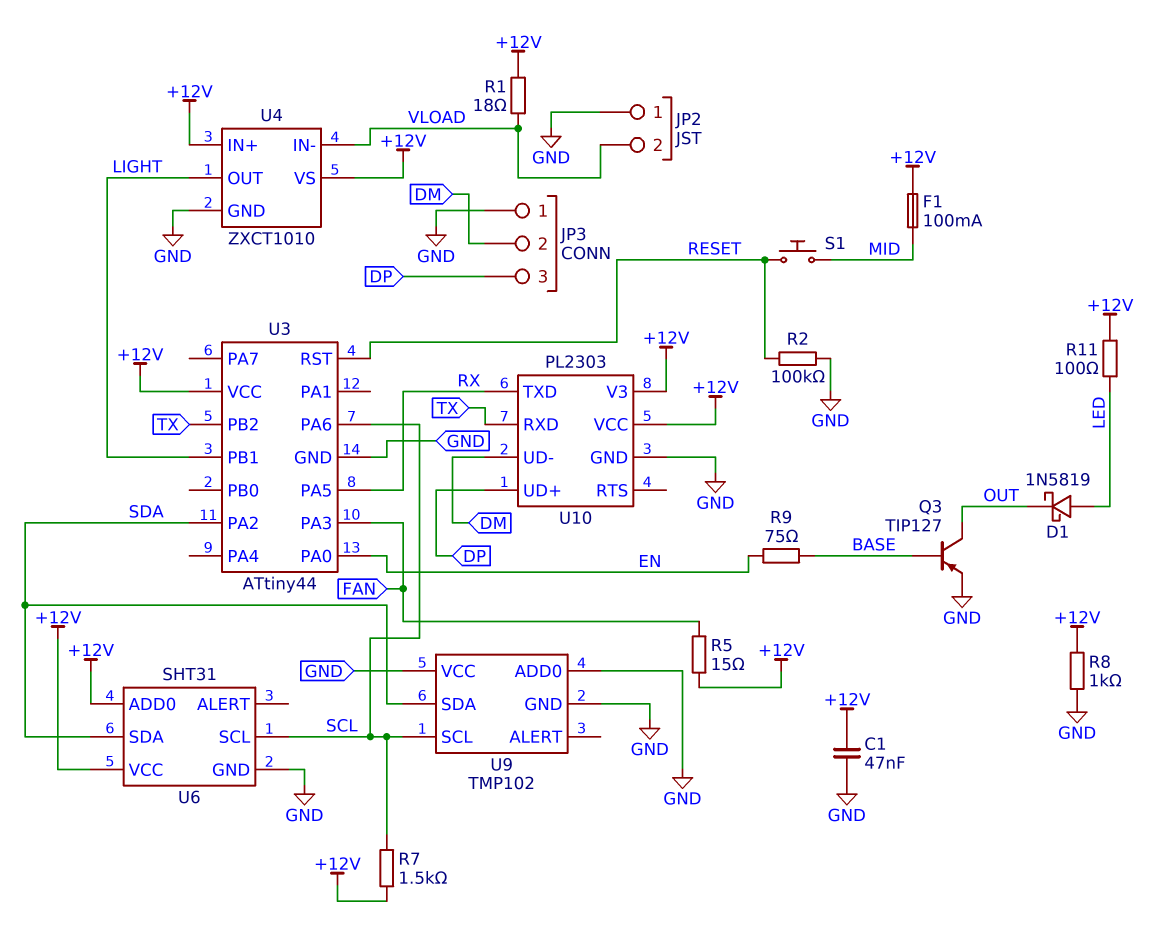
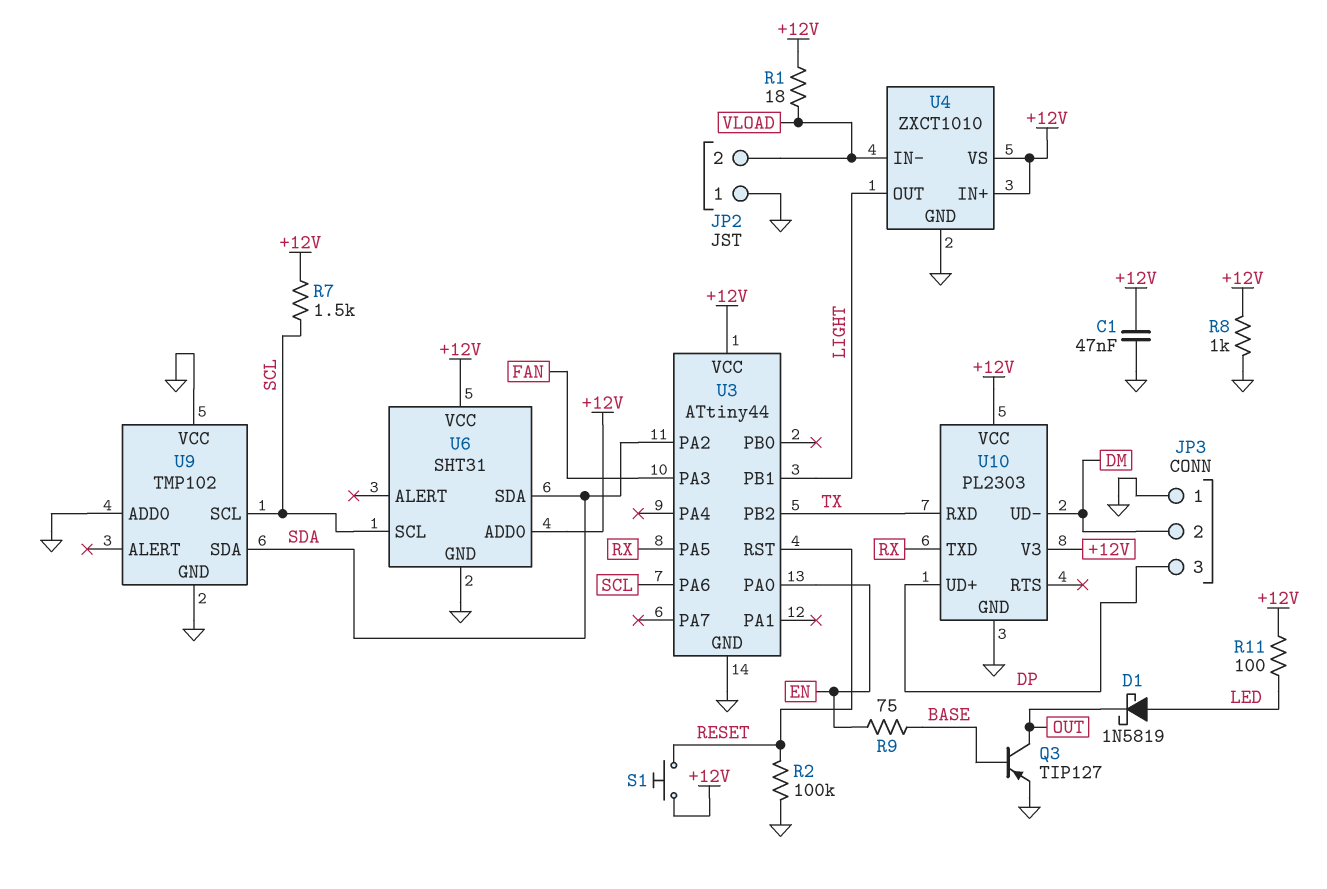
F1: 100mA (+12V, MID) -> none
R5: 15 (+12V, FAN) -> none
S1: button (MID, RESET) -> button (+12V, RESET)

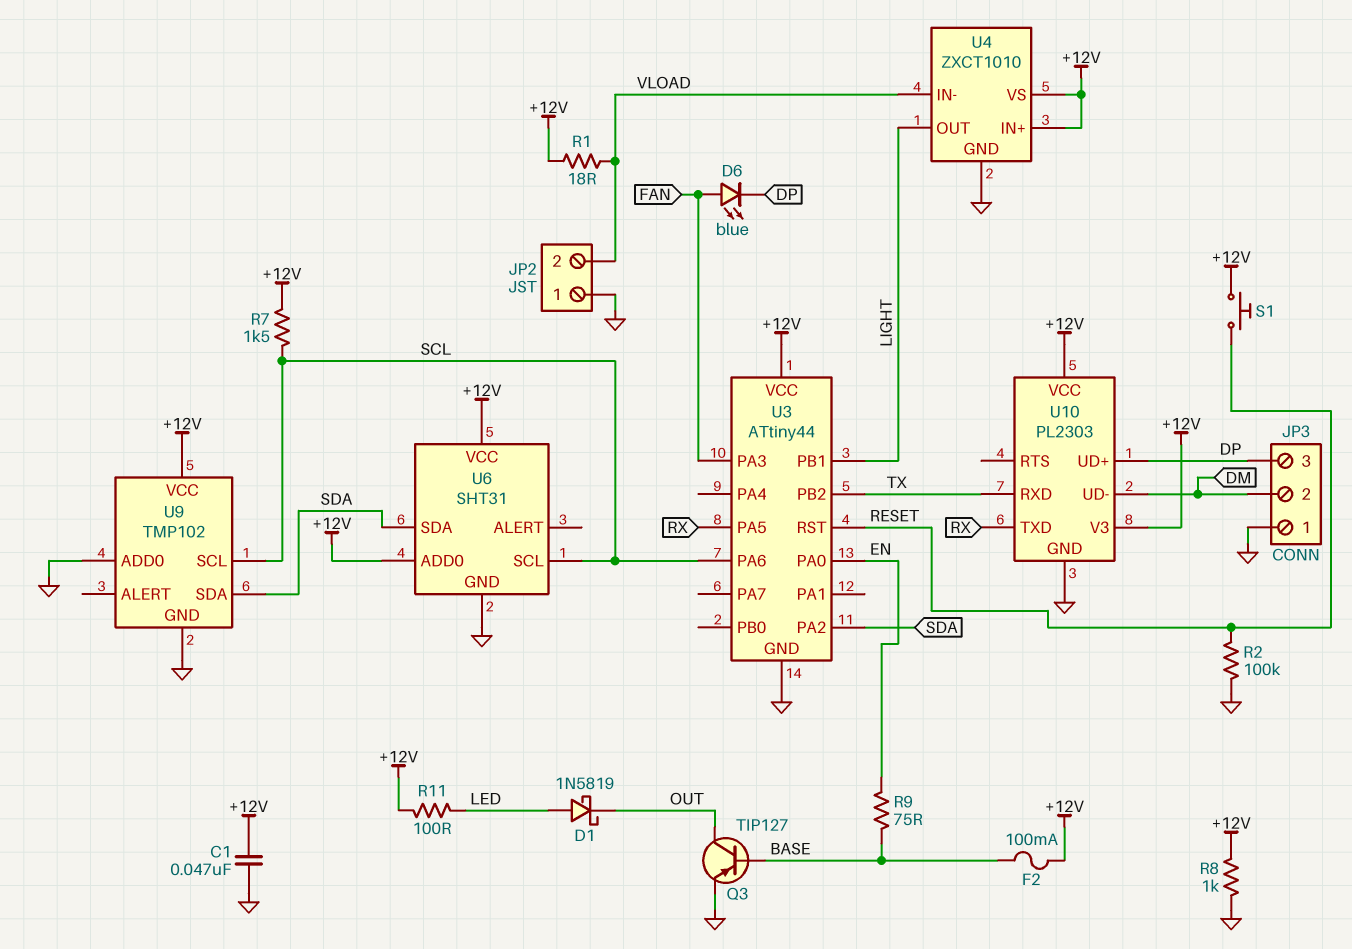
D6: none -> LED blue (A FAN, K DP)
F2: none -> 100mA (+12V, BASE)
U9 pin VCC: GND -> +12V

